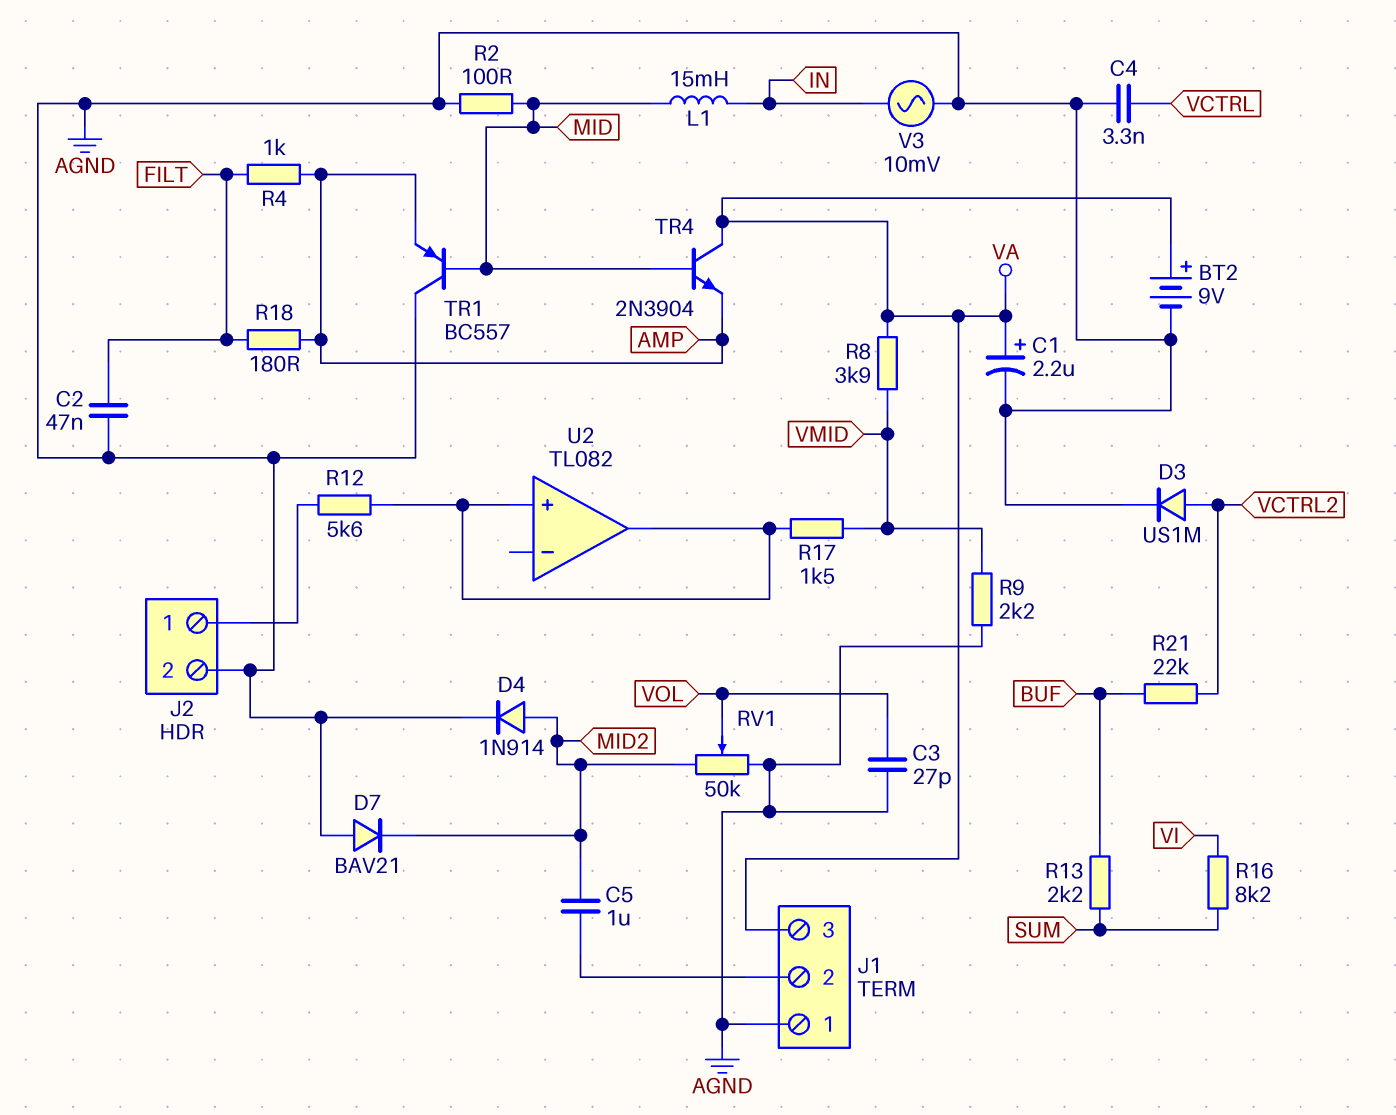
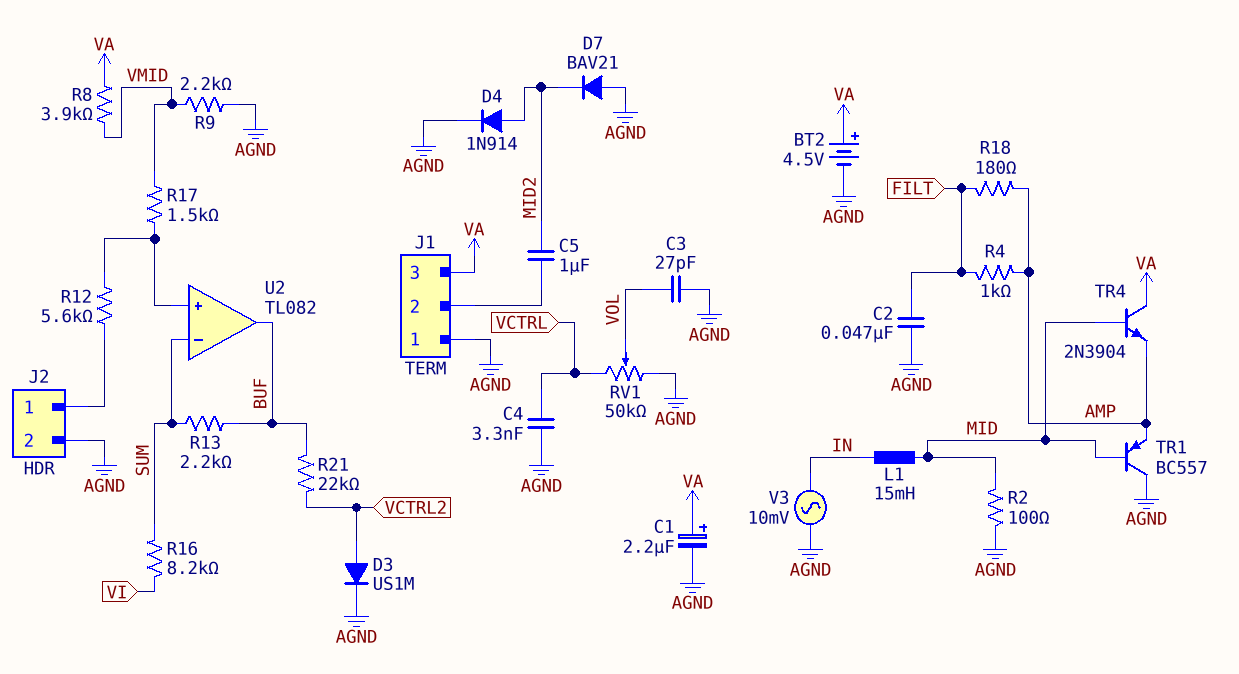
BT2: 9V (plus VA, minus AGND) -> 4.5V (plus VA, minus AGND)
RV1: 50k (AGND, MID2, wiper VOL) -> 50k (AGND, VCTRL, wiper VOL)
U2 pin in-: none -> SUM
U2 pin out: U2/in+ -> BUF

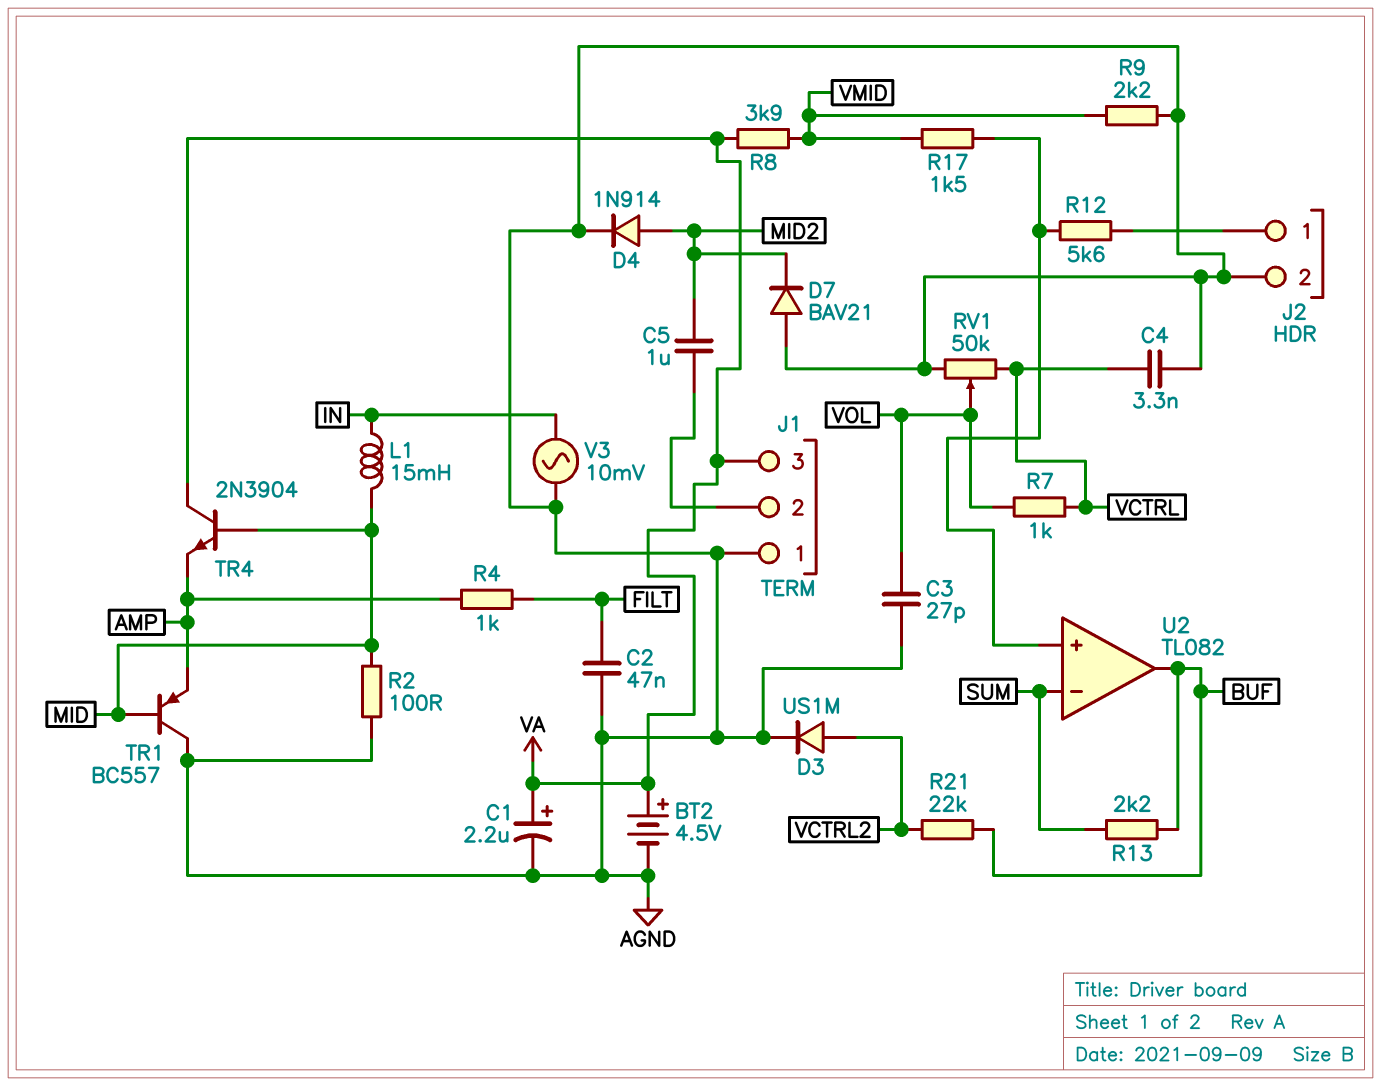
R7: none -> 1k (VCTRL, VOL)
R16: 8.2k (SUM, VI) -> none
R18: 180 (AMP, FILT) -> none

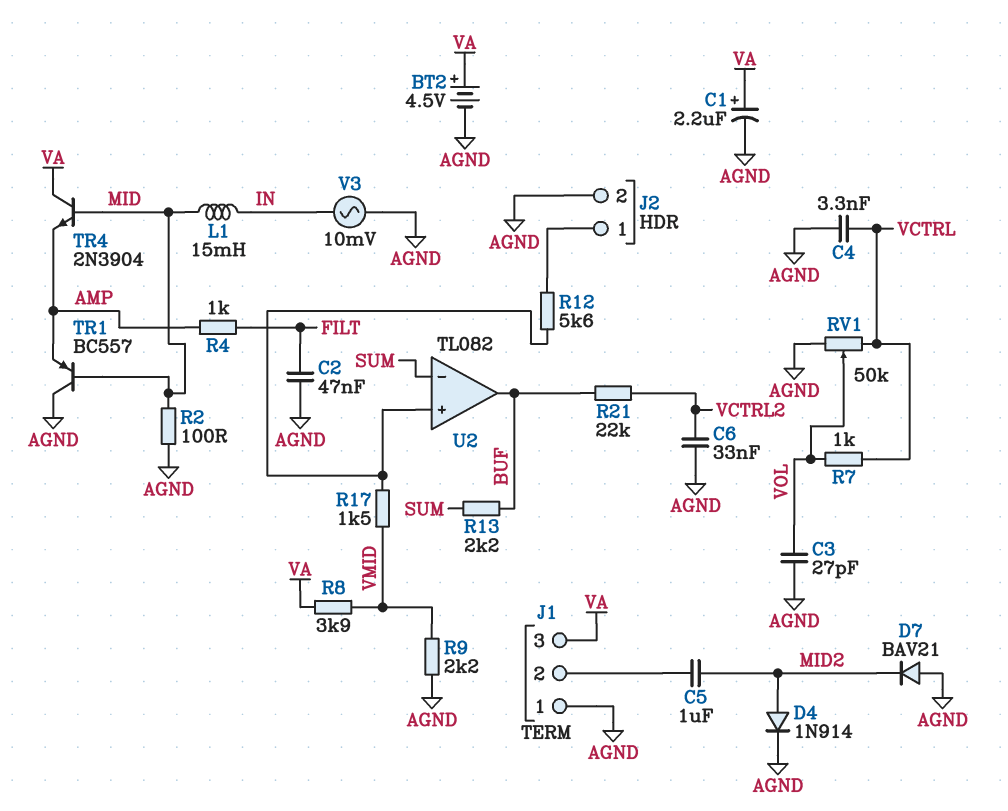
C6: none -> 33nF (AGND, VCTRL2)
D3: diode US1M (A VCTRL2, K AGND) -> none

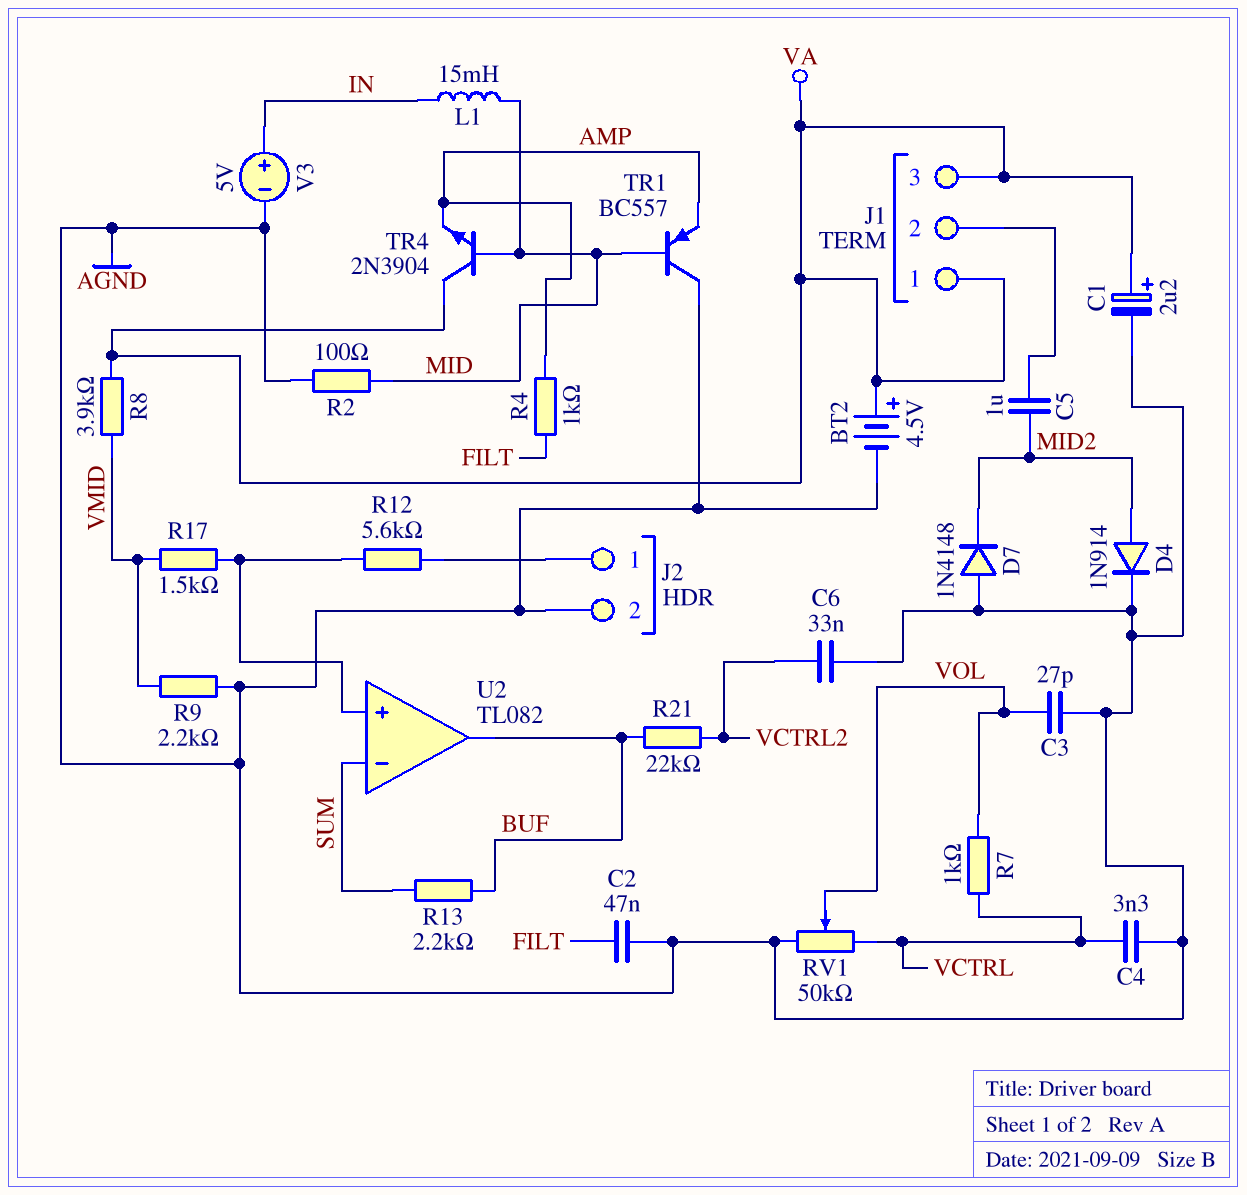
D7: diode BAV21 (A AGND, K MID2) -> diode 1N4148 (A AGND, K MID2)
J1 pin 1: AGND -> VA
V3: AC 10mV (AGND, IN) -> 5V (plus IN, minus AGND)

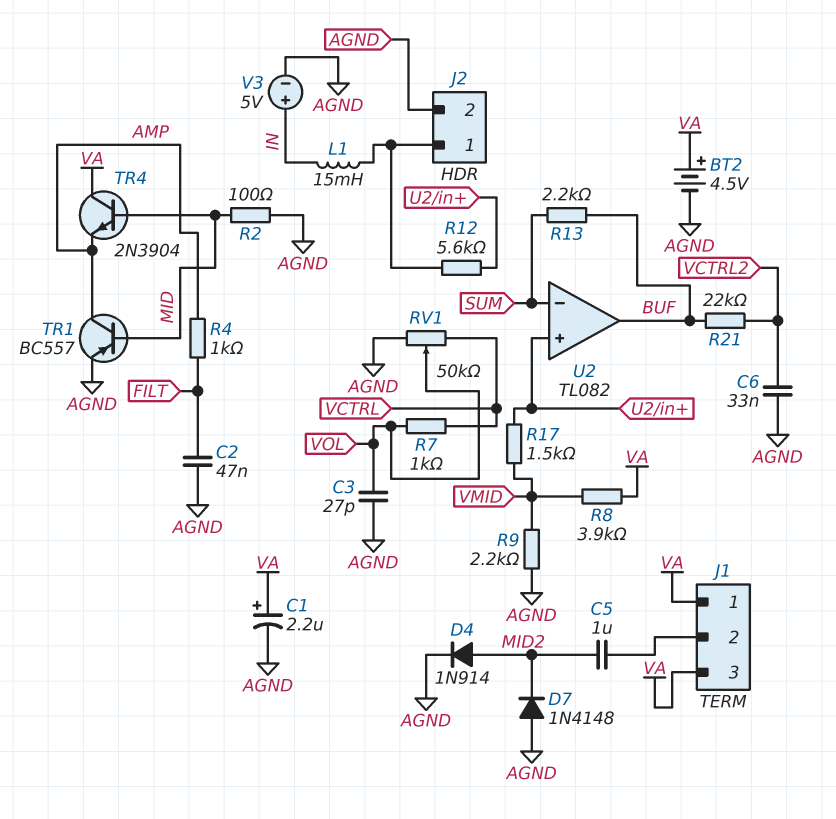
C4: 3.3nF (AGND, VCTRL) -> none
L1: 15mH (IN, MID) -> 15mH (IN, J2/1)
TR1: PNP BC557 (B MID, C AGND, E AMP) -> PNP BC557 (B MID, C AMP, E AGND)

